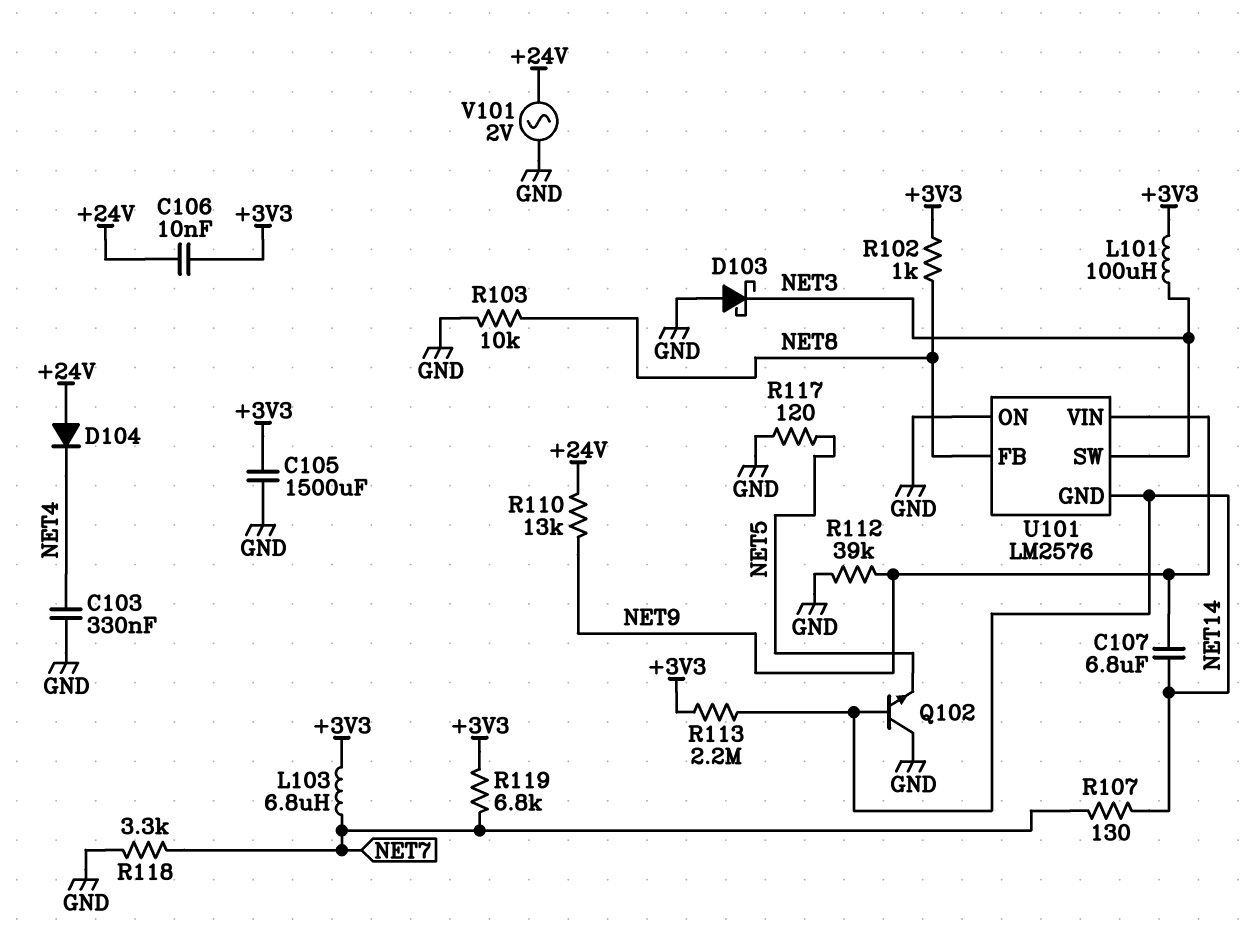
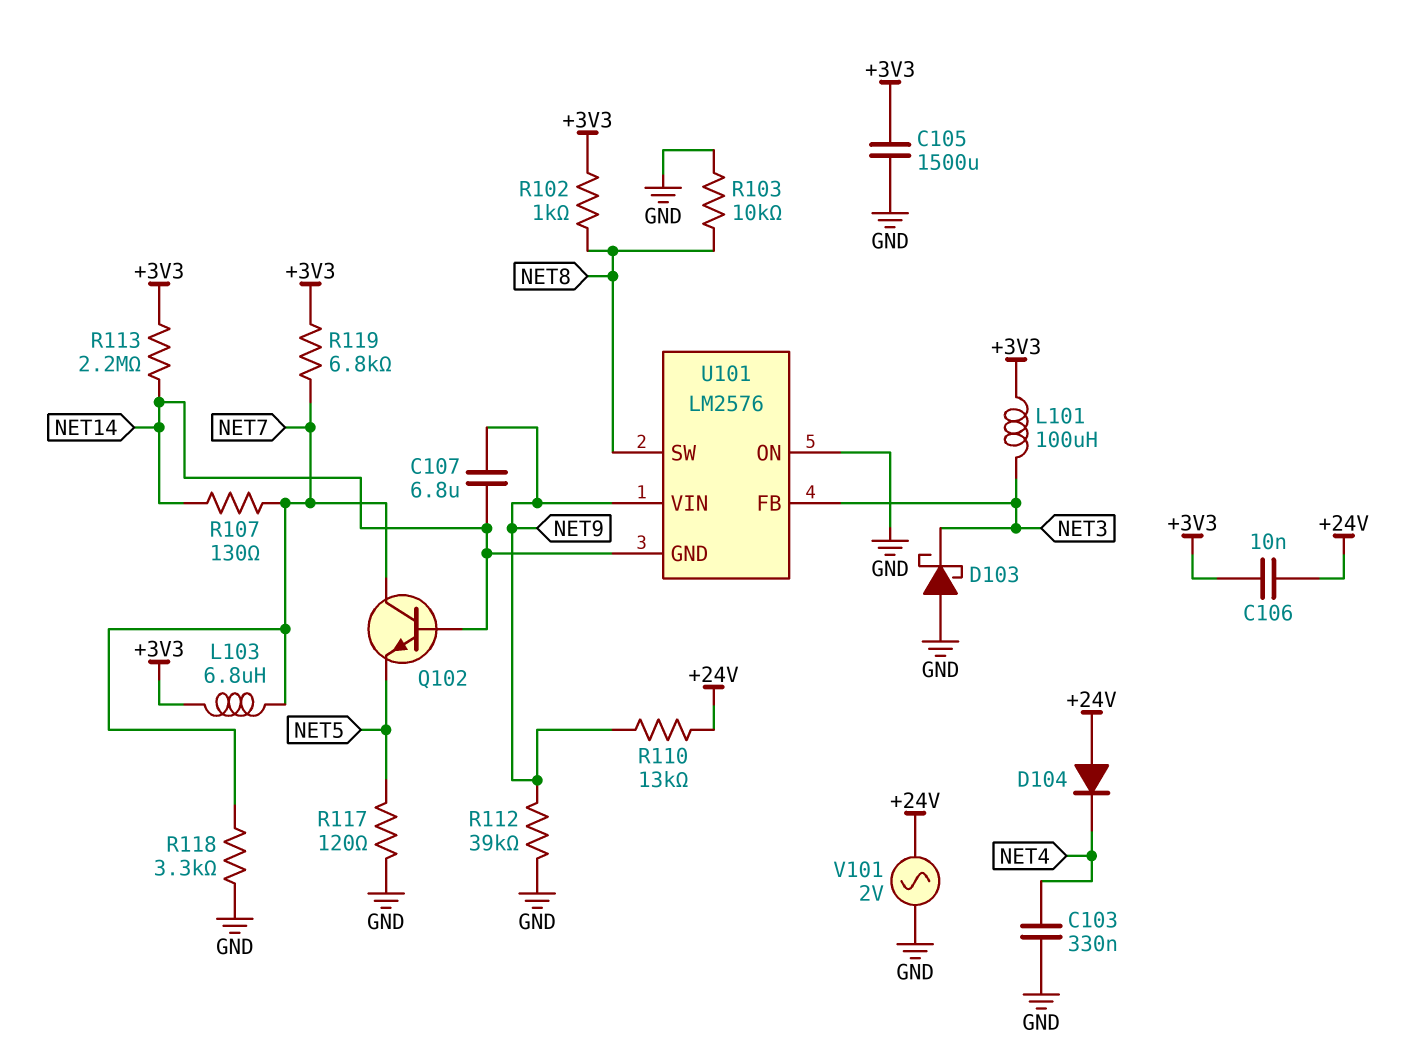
Q102: NPN (B NET14, C GND, E NET5) -> NPN (B NET14, C NET7, E NET5)
U101 pin FB: NET8 -> NET3
U101 pin SW: NET3 -> NET8

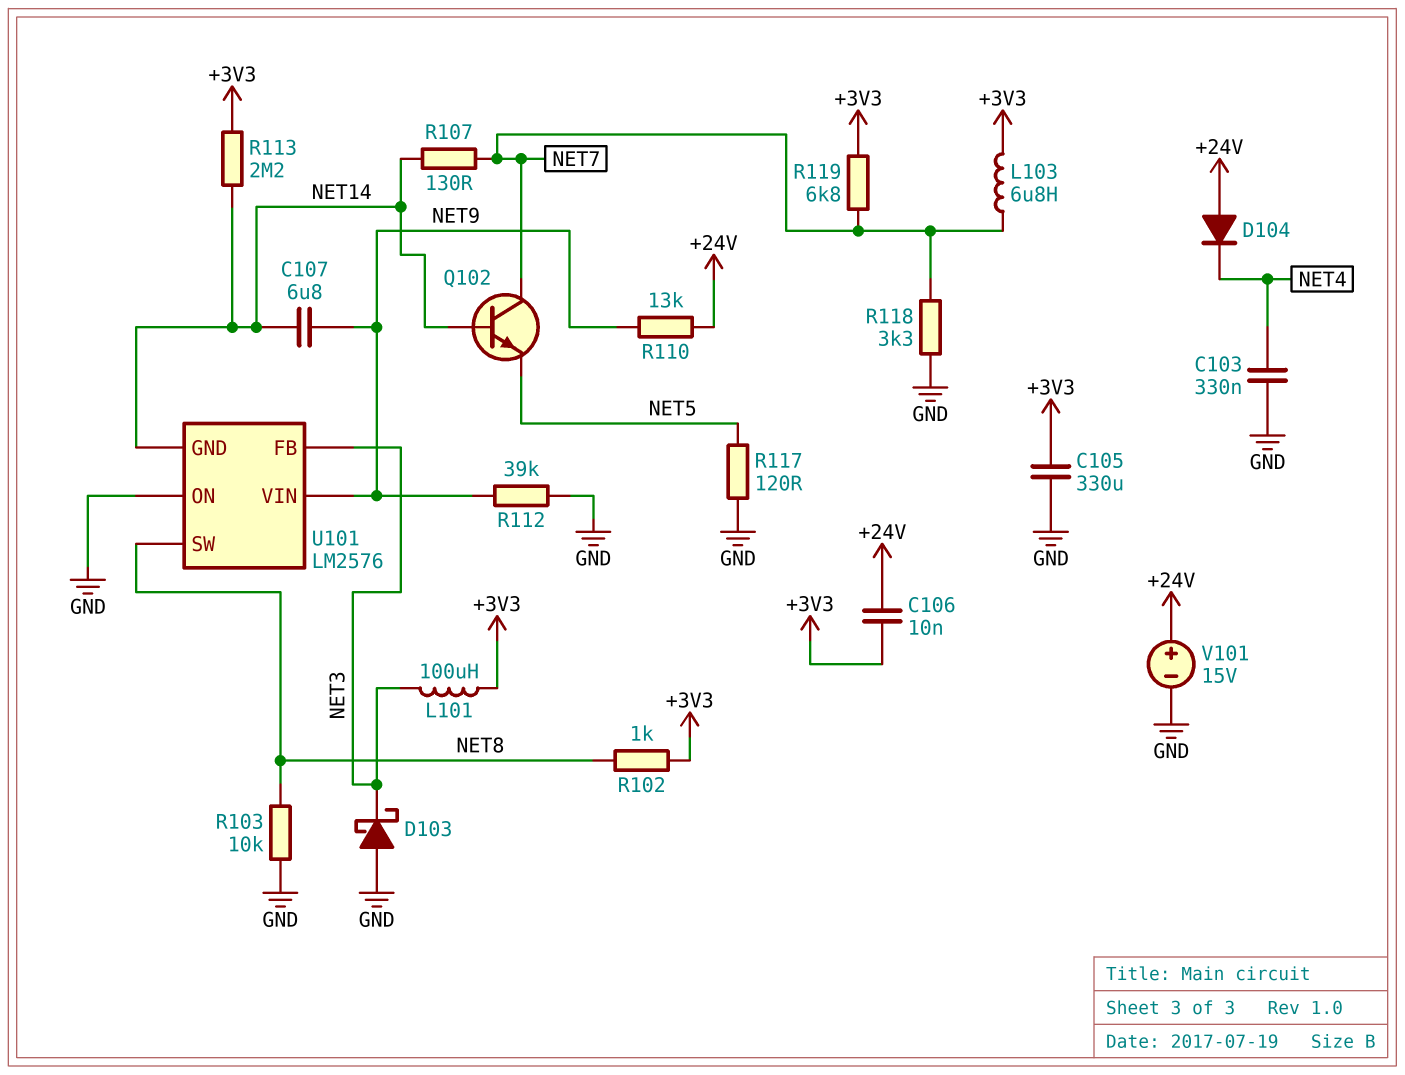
C105: 1500uF (+3V3, GND) -> 330uF (+3V3, GND)
V101: AC 2V (+24V, GND) -> 15V (plus +24V, minus GND)

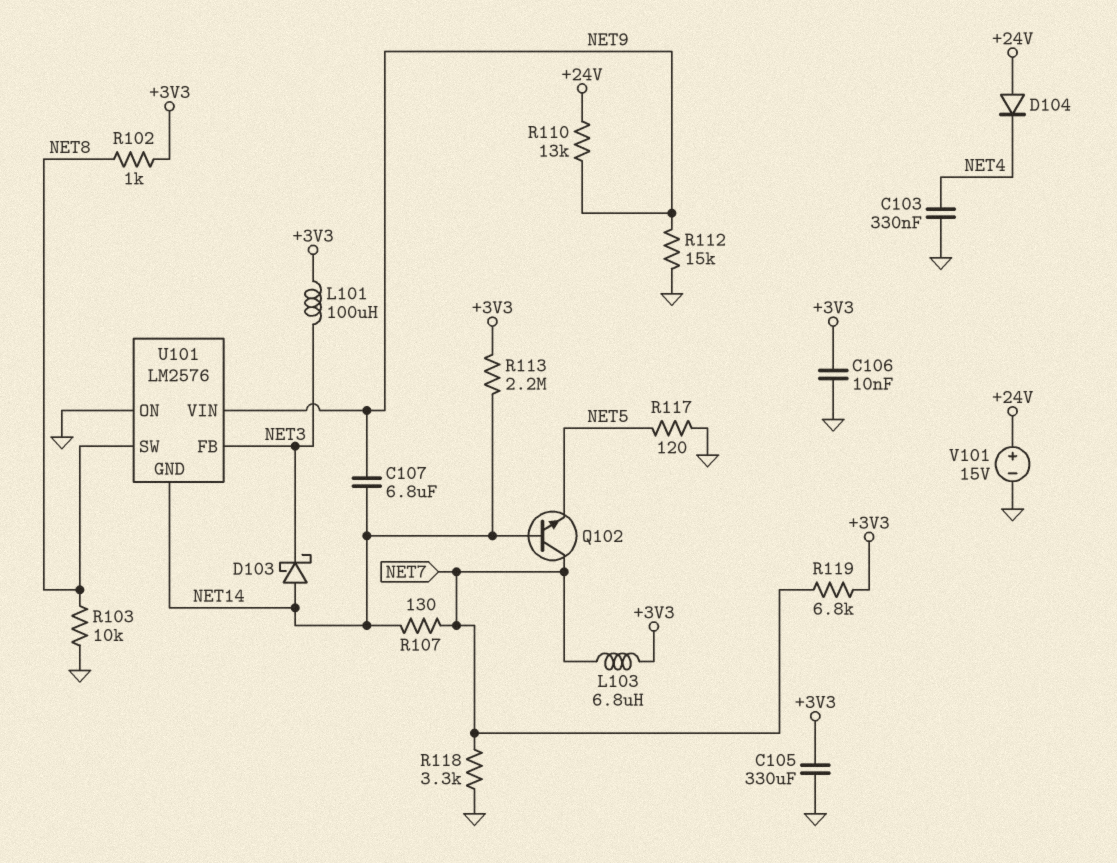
C106: 10nF (+3V3, +24V) -> 10nF (+3V3, GND)
D103: schottky (A GND, K NET3) -> schottky (A NET14, K NET3)
R112: 39k (GND, NET9) -> 15k (GND, NET9)

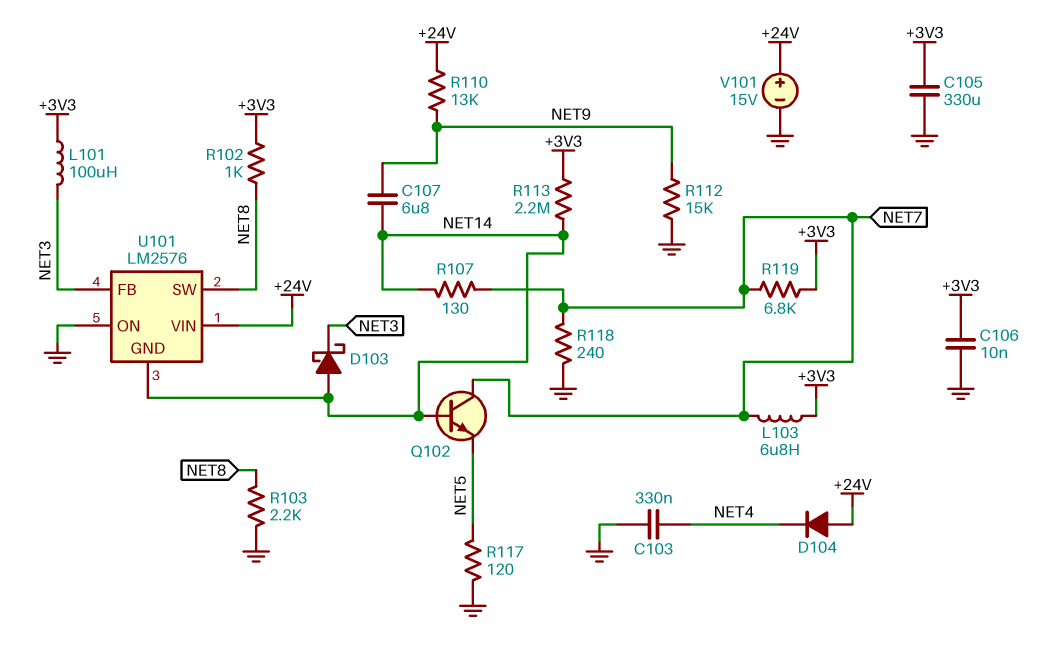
R103: 10k (GND, NET8) -> 2.2k (GND, NET8)
R118: 3.3k (GND, NET7) -> 240 (GND, NET7)
U101 pin VIN: NET9 -> +24V

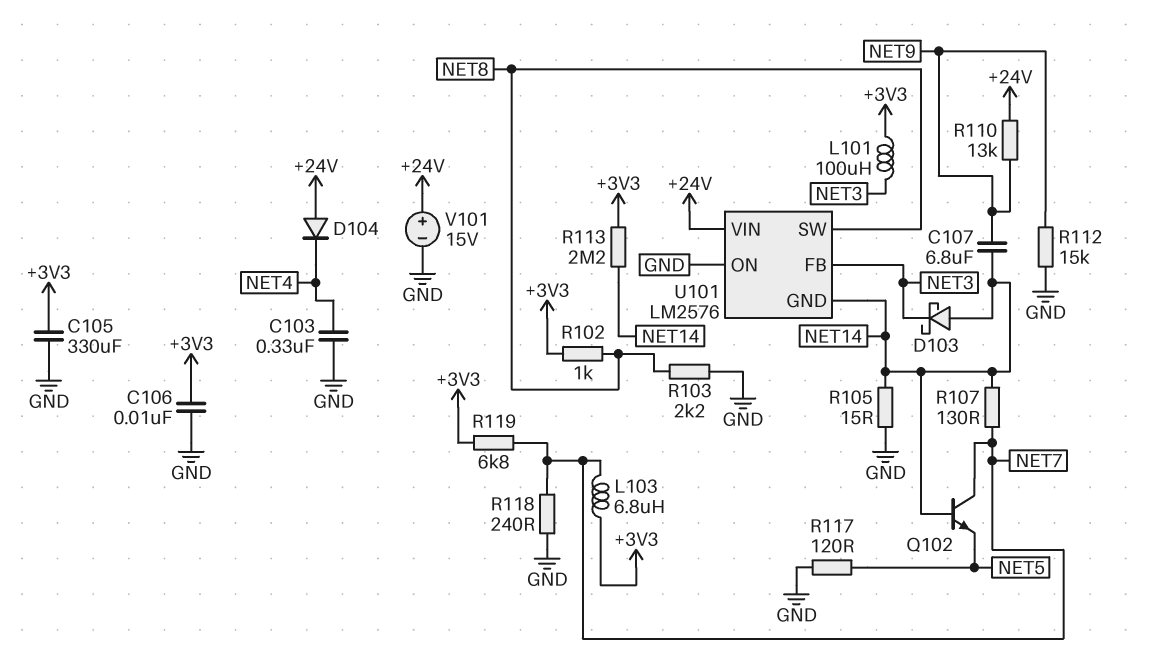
R105: none -> 15 (GND, NET14)

